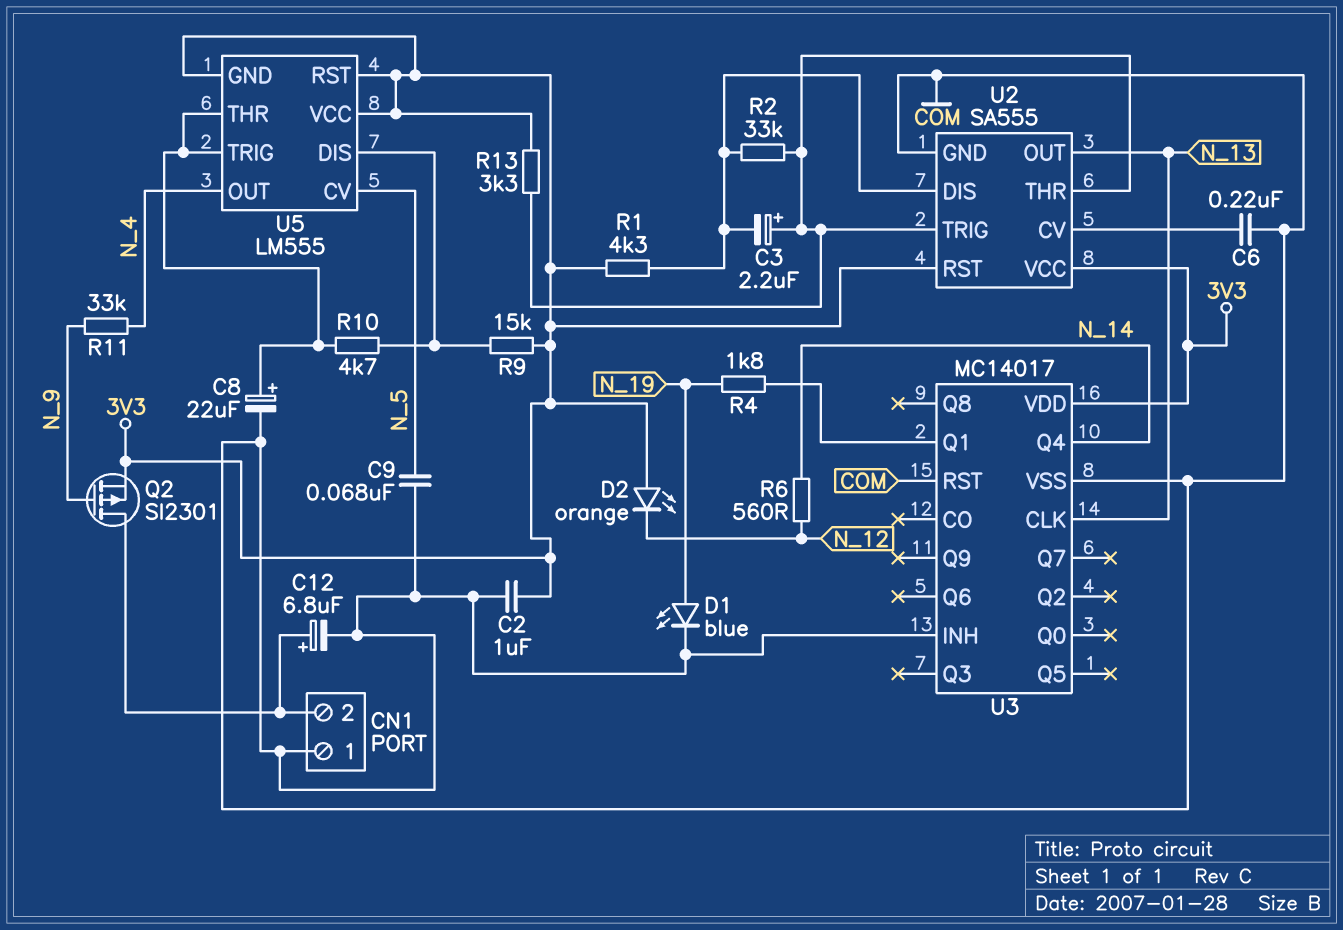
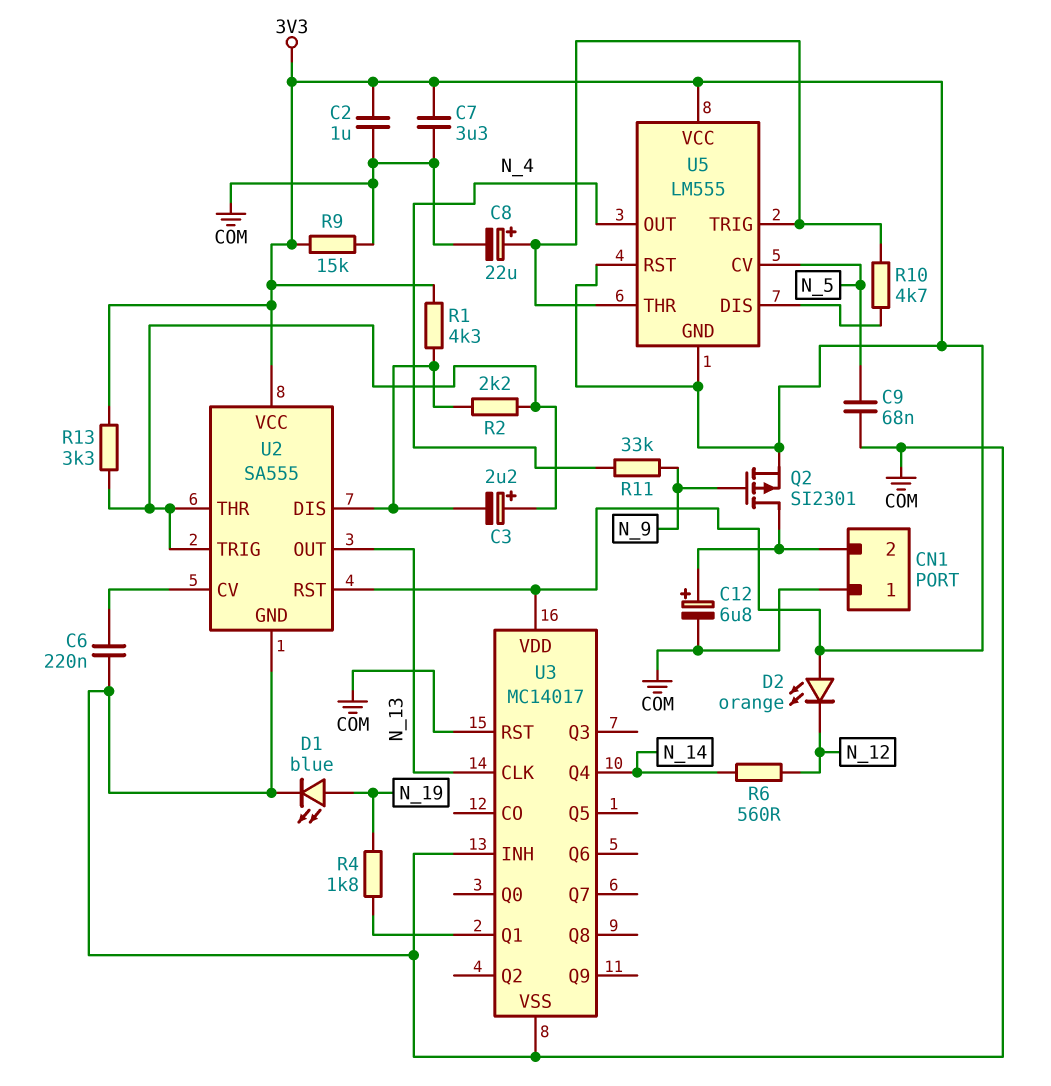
C7: none -> 3.3uF (3V3, COM)
R2: 33k (U2/DIS, U2/THR) -> 2.2k (U2/DIS, U2/THR)
R9: 15k (3V3, U5/DIS) -> 15k (3V3, COM)

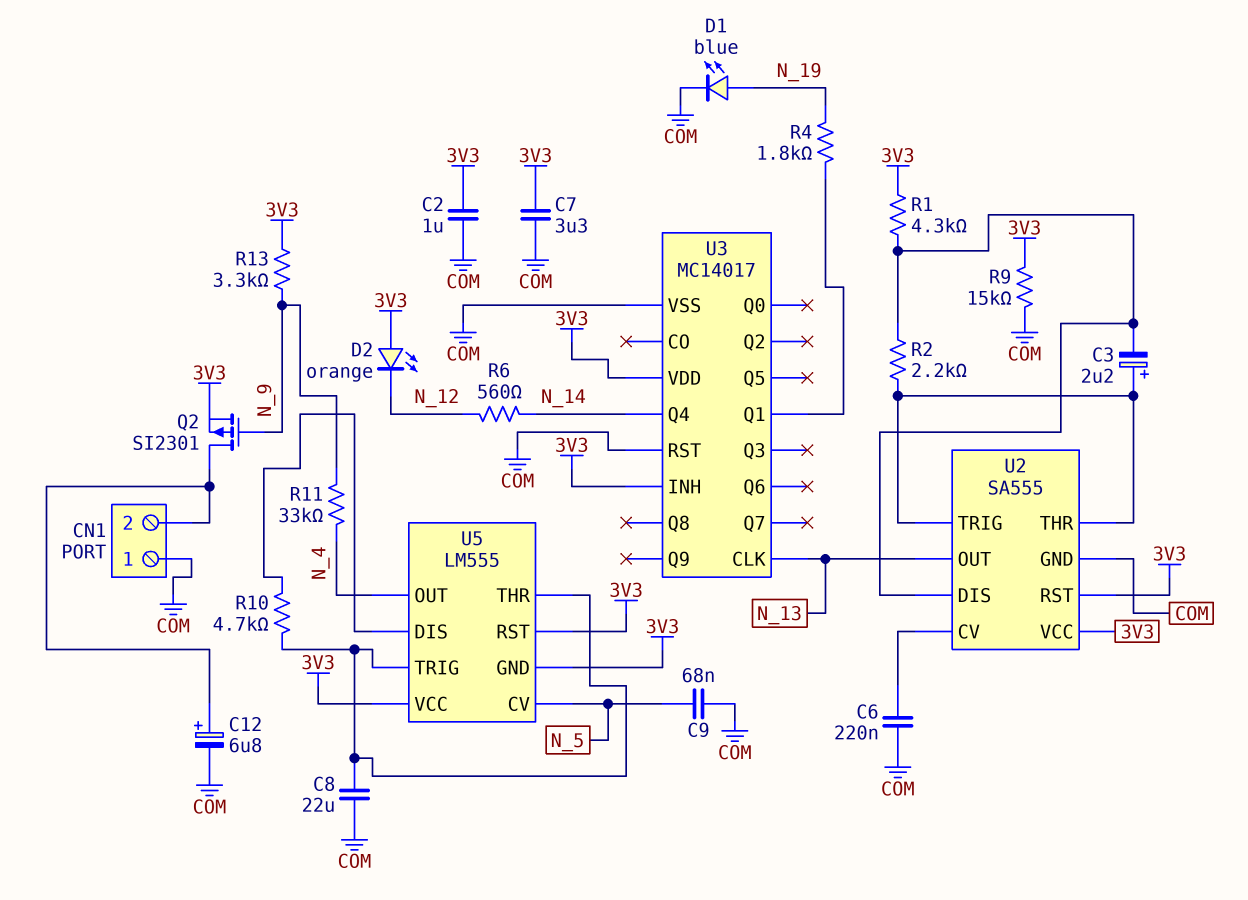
C8: 22uF (plus U5/THR, minus COM) -> 22uF (COM, U5/THR)
R13: 3.3k (3V3, U2/THR) -> 3.3k (3V3, N_9)
U3 pin INH: COM -> 3V3

